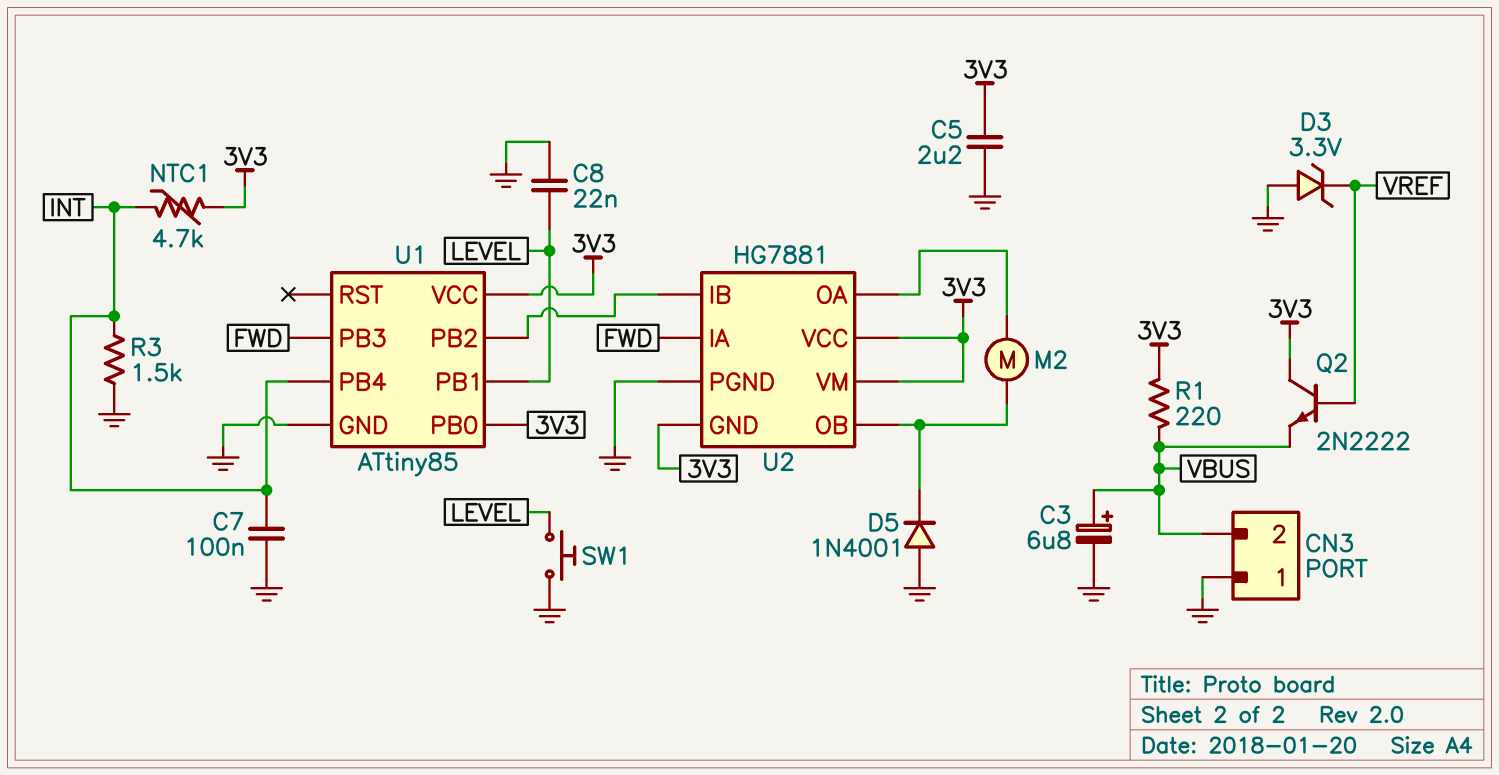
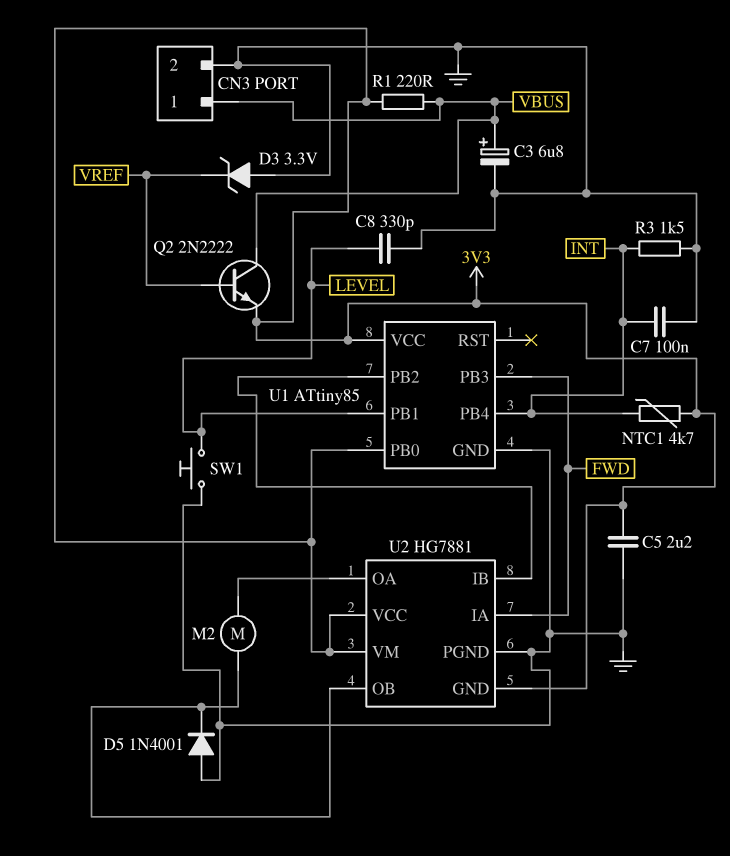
C8: 22nF (GND, LEVEL) -> 330pF (GND, LEVEL)
CN3 pin 1: GND -> VBUS
CN3 pin 2: VBUS -> GND
Q2: NPN 2N2222 (B VREF, C 3V3, E VBUS) -> NPN 2N2222 (B VREF, C VBUS, E 3V3)

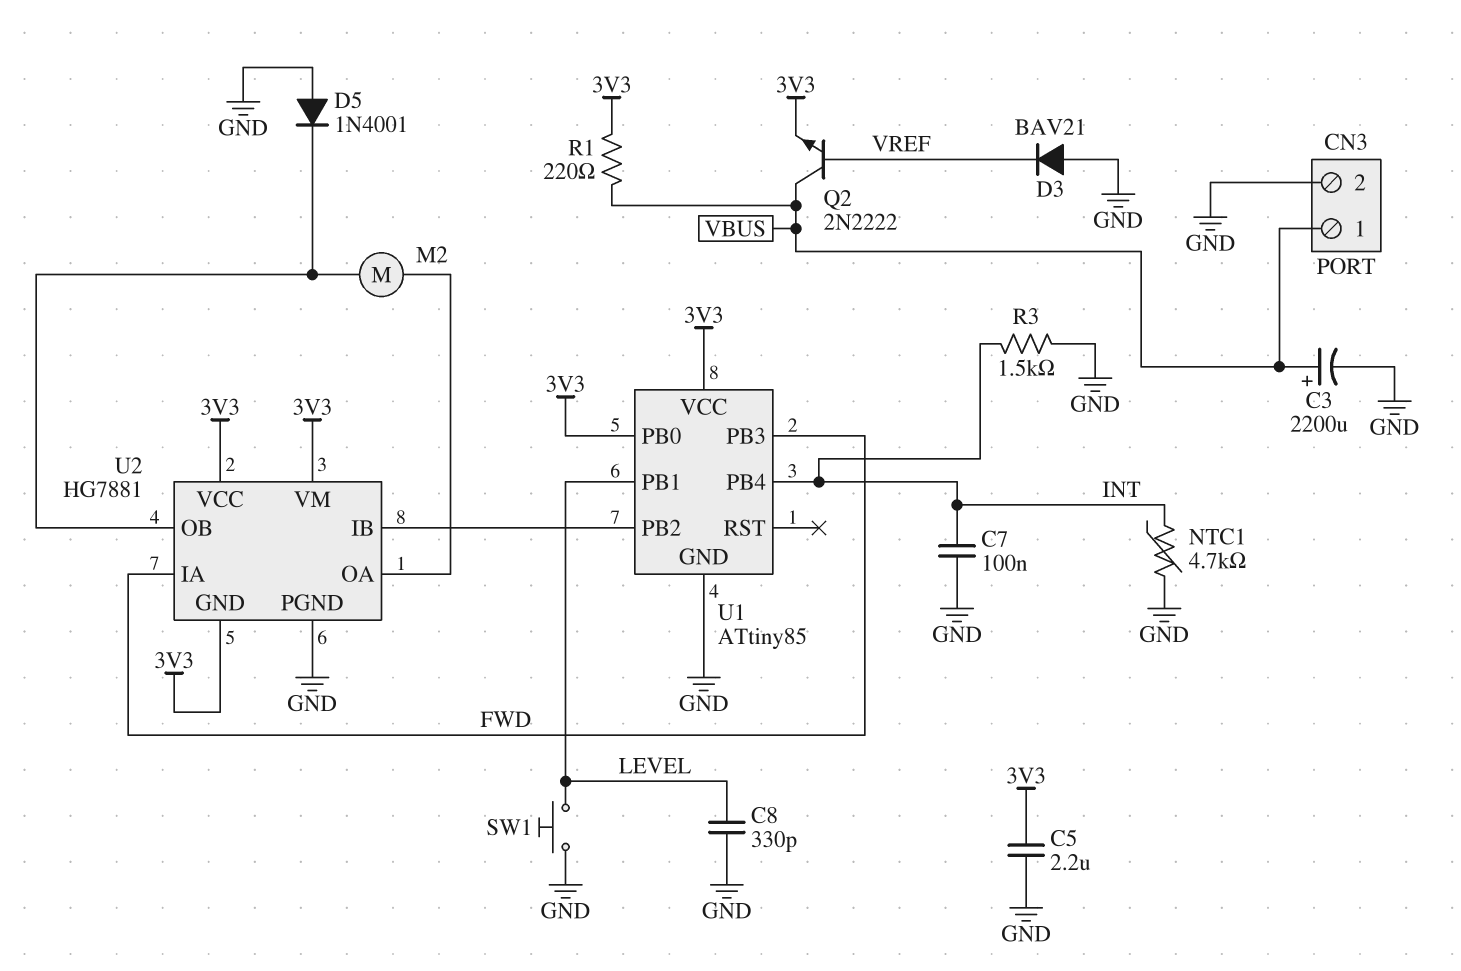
C3: 6.8uF (plus VBUS, minus GND) -> 2200uF (plus VBUS, minus GND)
D3: zener 3.3V (A GND, K VREF) -> diode BAV21 (A GND, K VREF)
NTC1: 4.7k (3V3, INT) -> 4.7k (GND, INT)

